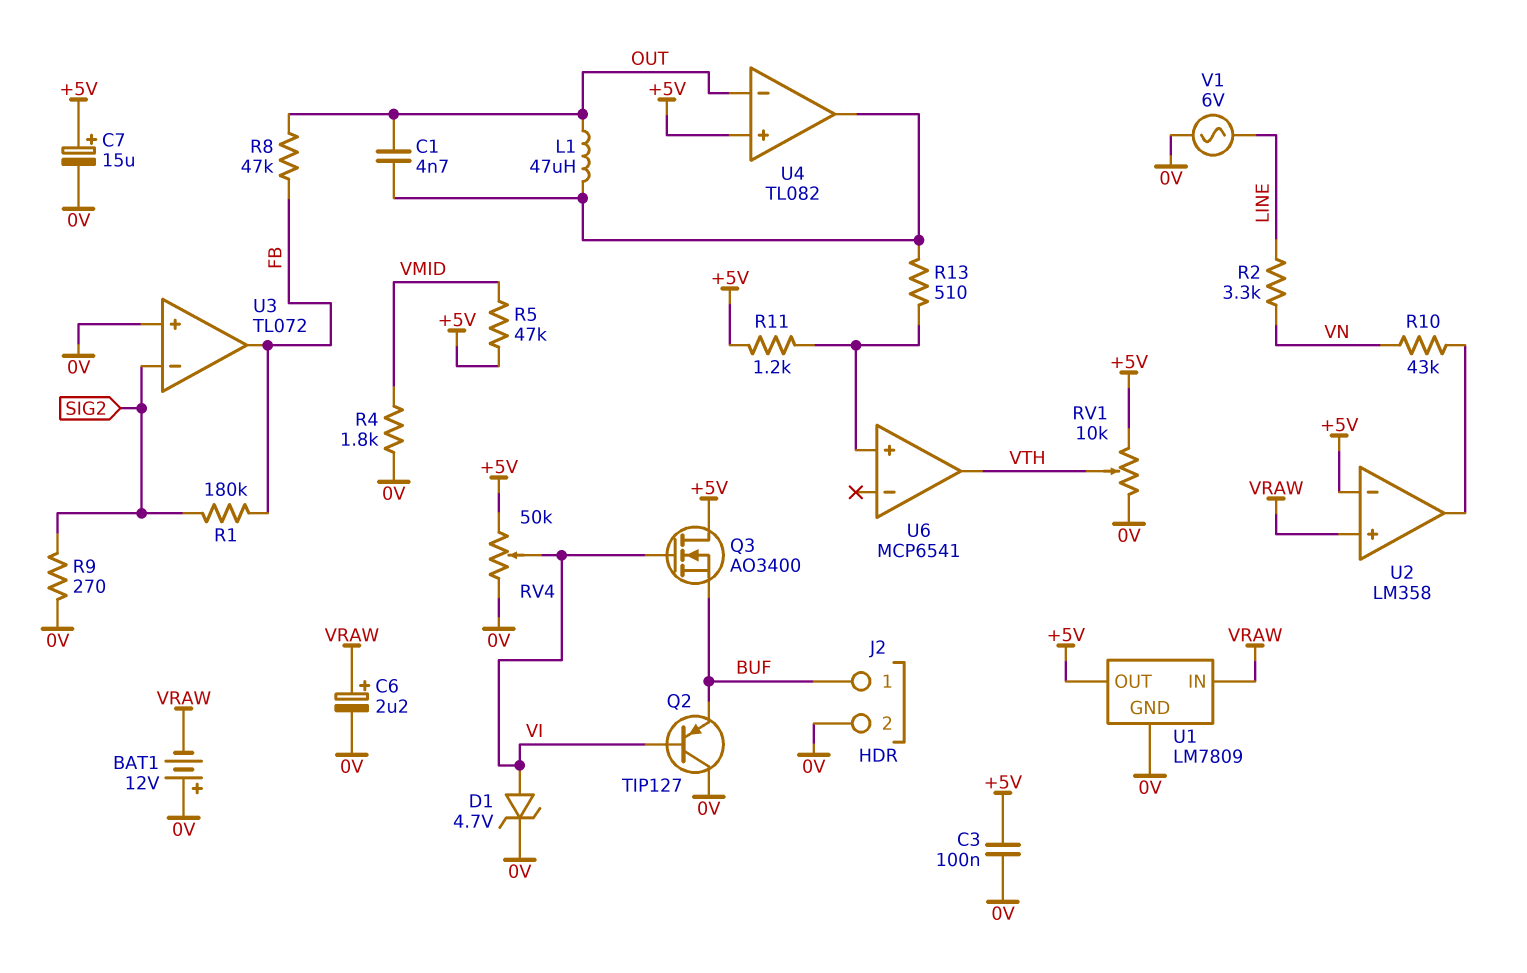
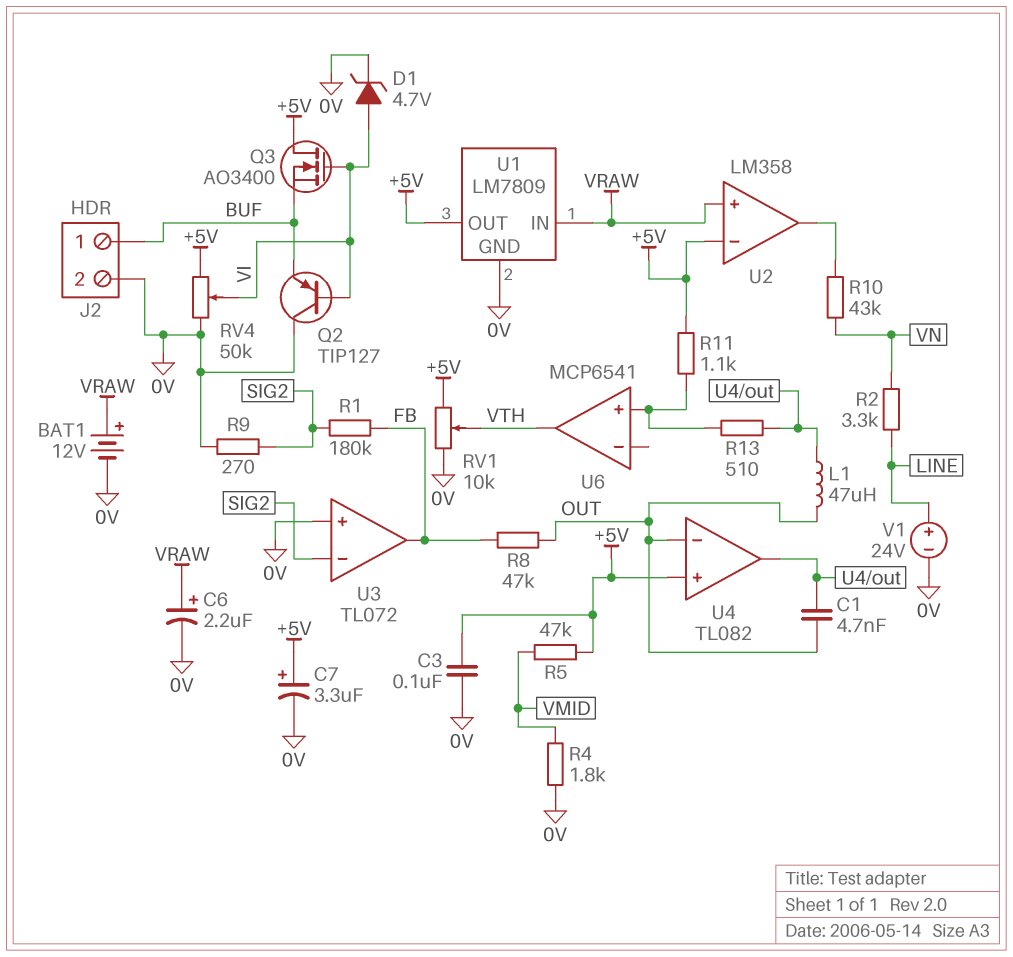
BAT1: 12V (plus 0V, minus VRAW) -> 12V (plus VRAW, minus 0V)
C7: 15uF (plus +5V, minus 0V) -> 3.3uF (plus +5V, minus 0V)
R11: 1.2k (+5V, U6/in+) -> 1.1k (+5V, U6/in+)
V1: AC 6V (0V, LINE) -> 24V (plus LINE, minus 0V)

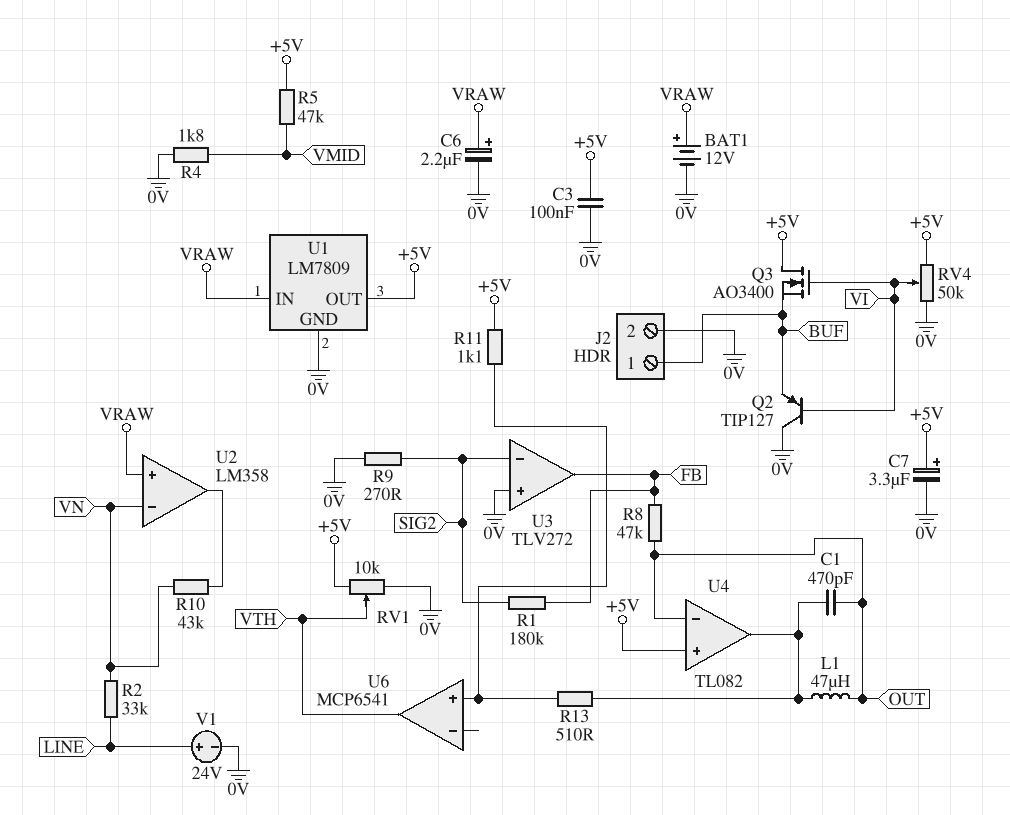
C1: 4.7nF (OUT, U4/out) -> 470pF (OUT, U4/out)
D1: zener 4.7V (A VI, K 0V) -> none
R2: 3.3k (LINE, VN) -> 33k (LINE, VN)
U2 pin in-: +5V -> VN
U3: TL072 -> TLV272

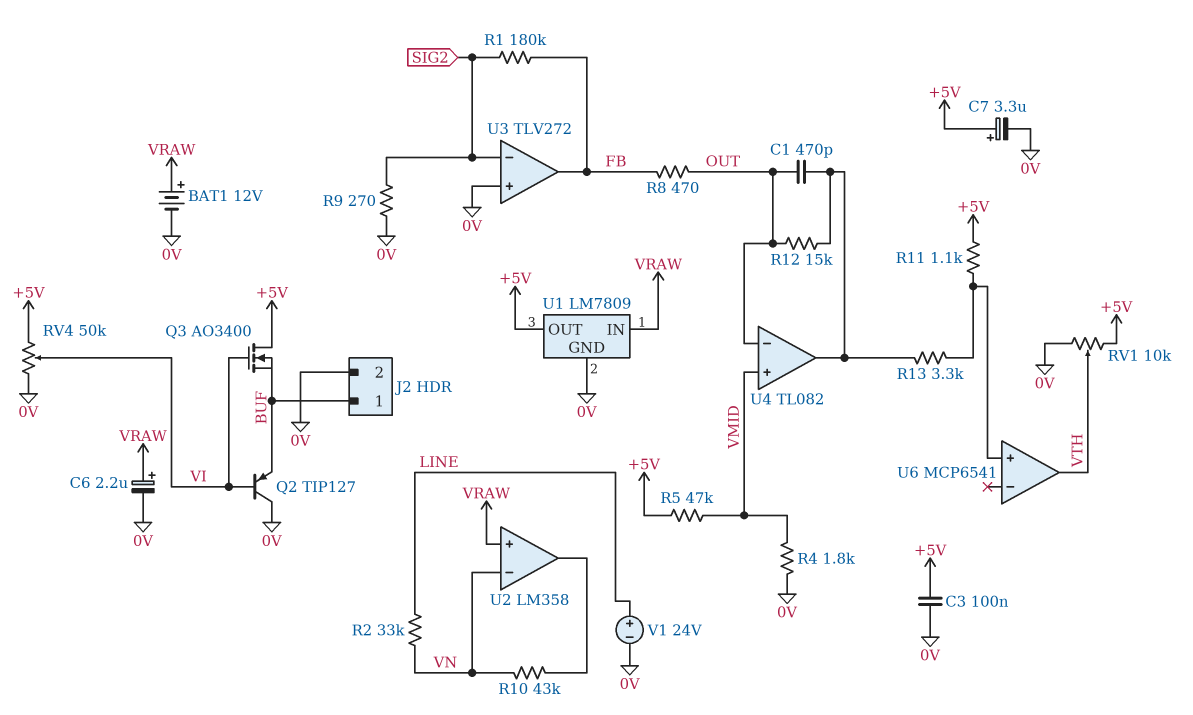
L1: 47uH (OUT, U4/out) -> none
R8: 47k (FB, OUT) -> 470 (FB, OUT)
R12: none -> 15k (OUT, U4/out)
R13: 510 (U4/out, U6/in+) -> 3.3k (U4/out, U6/in+)
U4 pin in+: +5V -> VMID

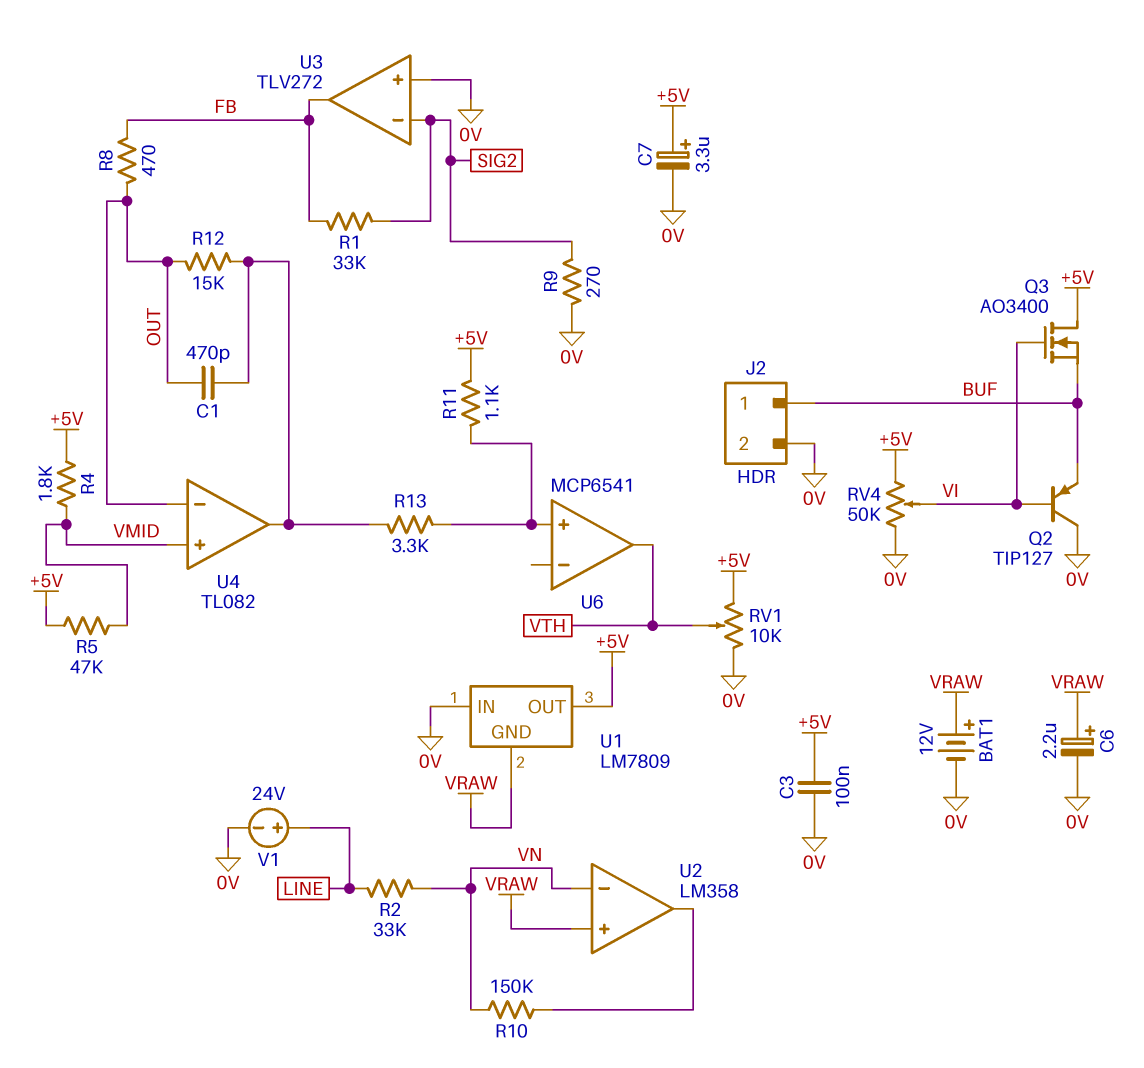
R1: 180k (FB, SIG2) -> 33k (FB, SIG2)
R4: 1.8k (0V, VMID) -> 1.8k (+5V, VMID)
R10: 43k (U2/out, VN) -> 150k (U2/out, VN)
U1 pin GND: 0V -> VRAW
U1 pin IN: VRAW -> 0V

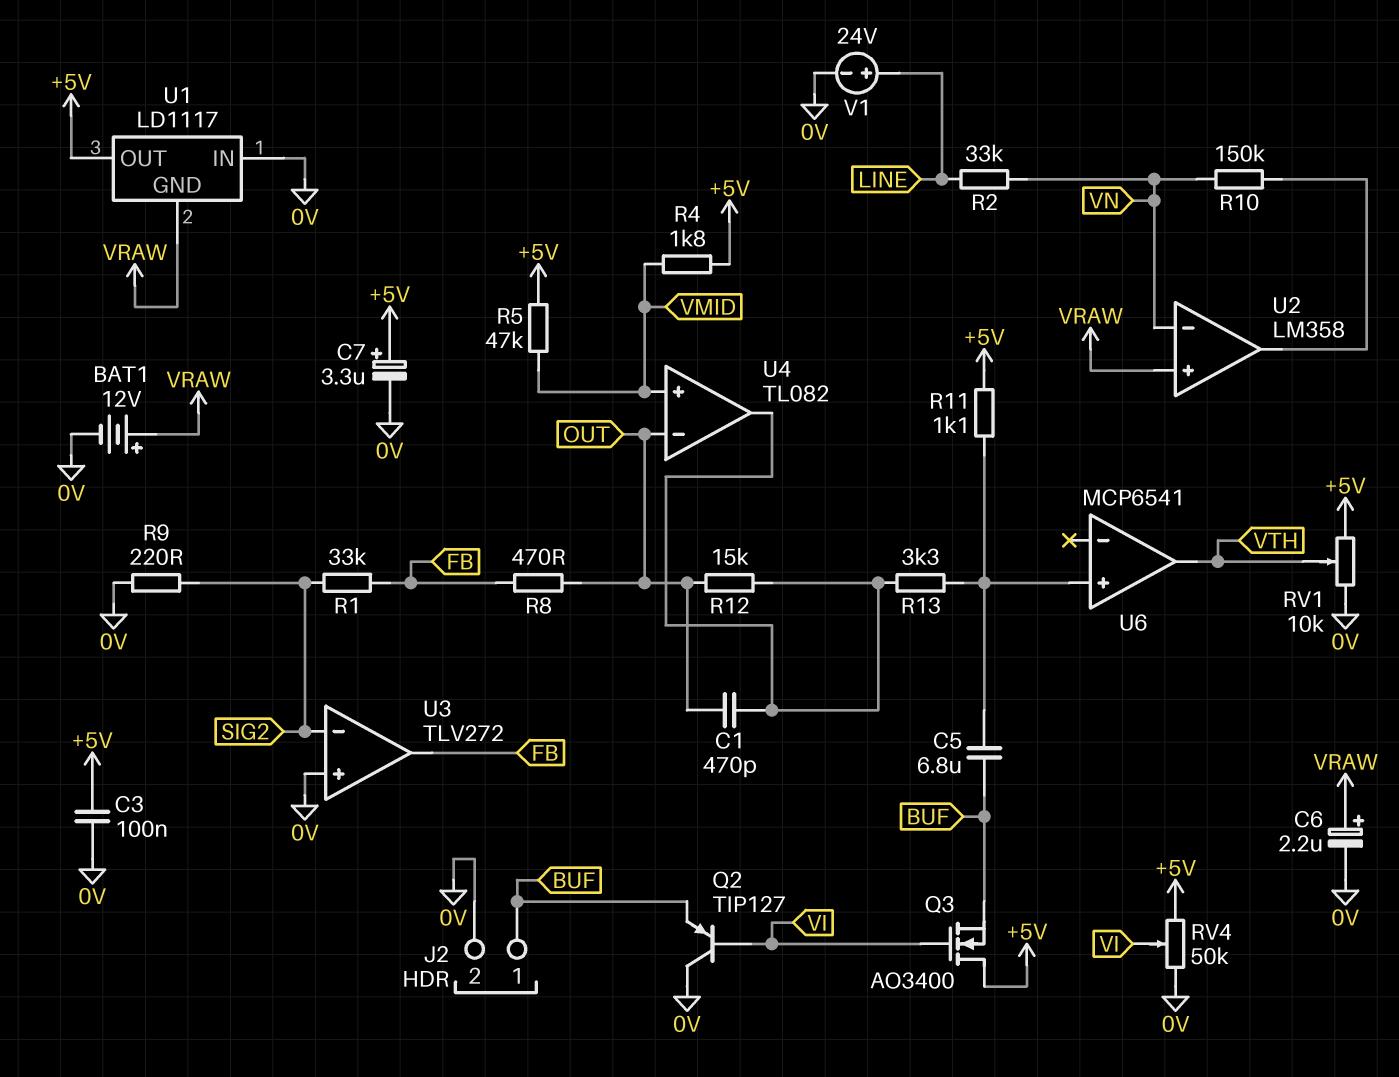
C5: none -> 6.8uF (BUF, U6/in+)
R9: 270 (0V, SIG2) -> 220 (0V, SIG2)
U1: LM7809 -> LD1117

